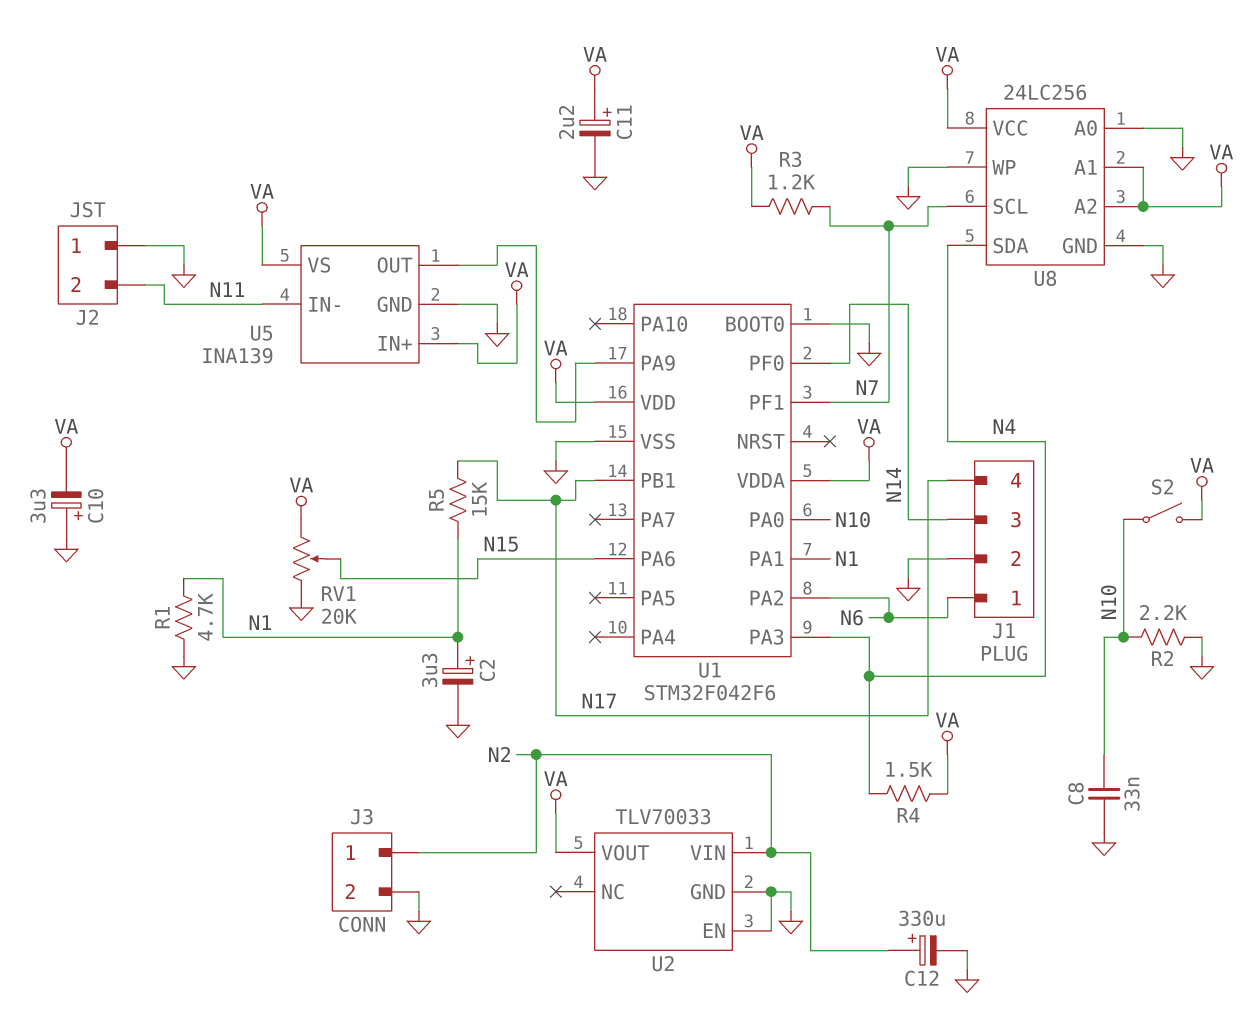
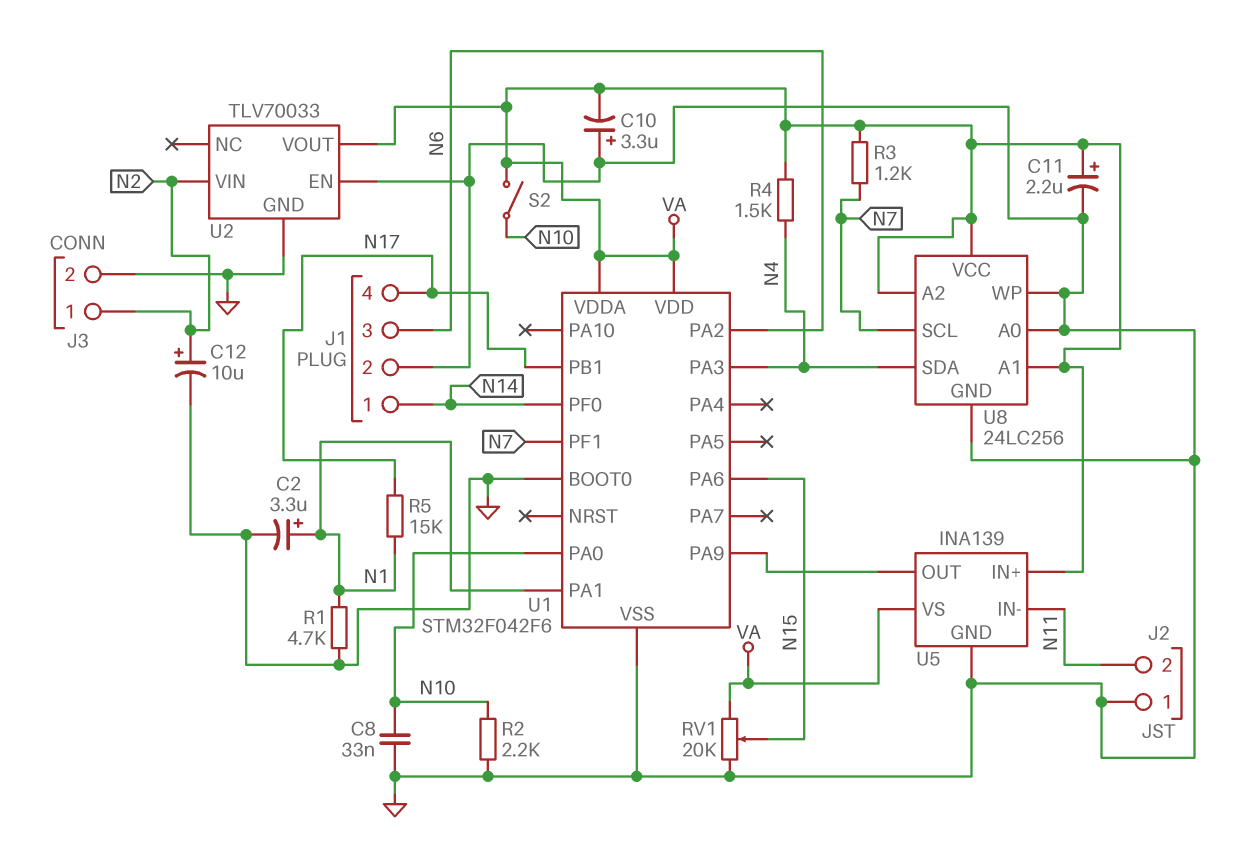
C12: 330uF (plus N2, minus GND) -> 10uF (plus N2, minus GND)
J1 pin 1: N6 -> N14
J1 pin 3: N14 -> N6

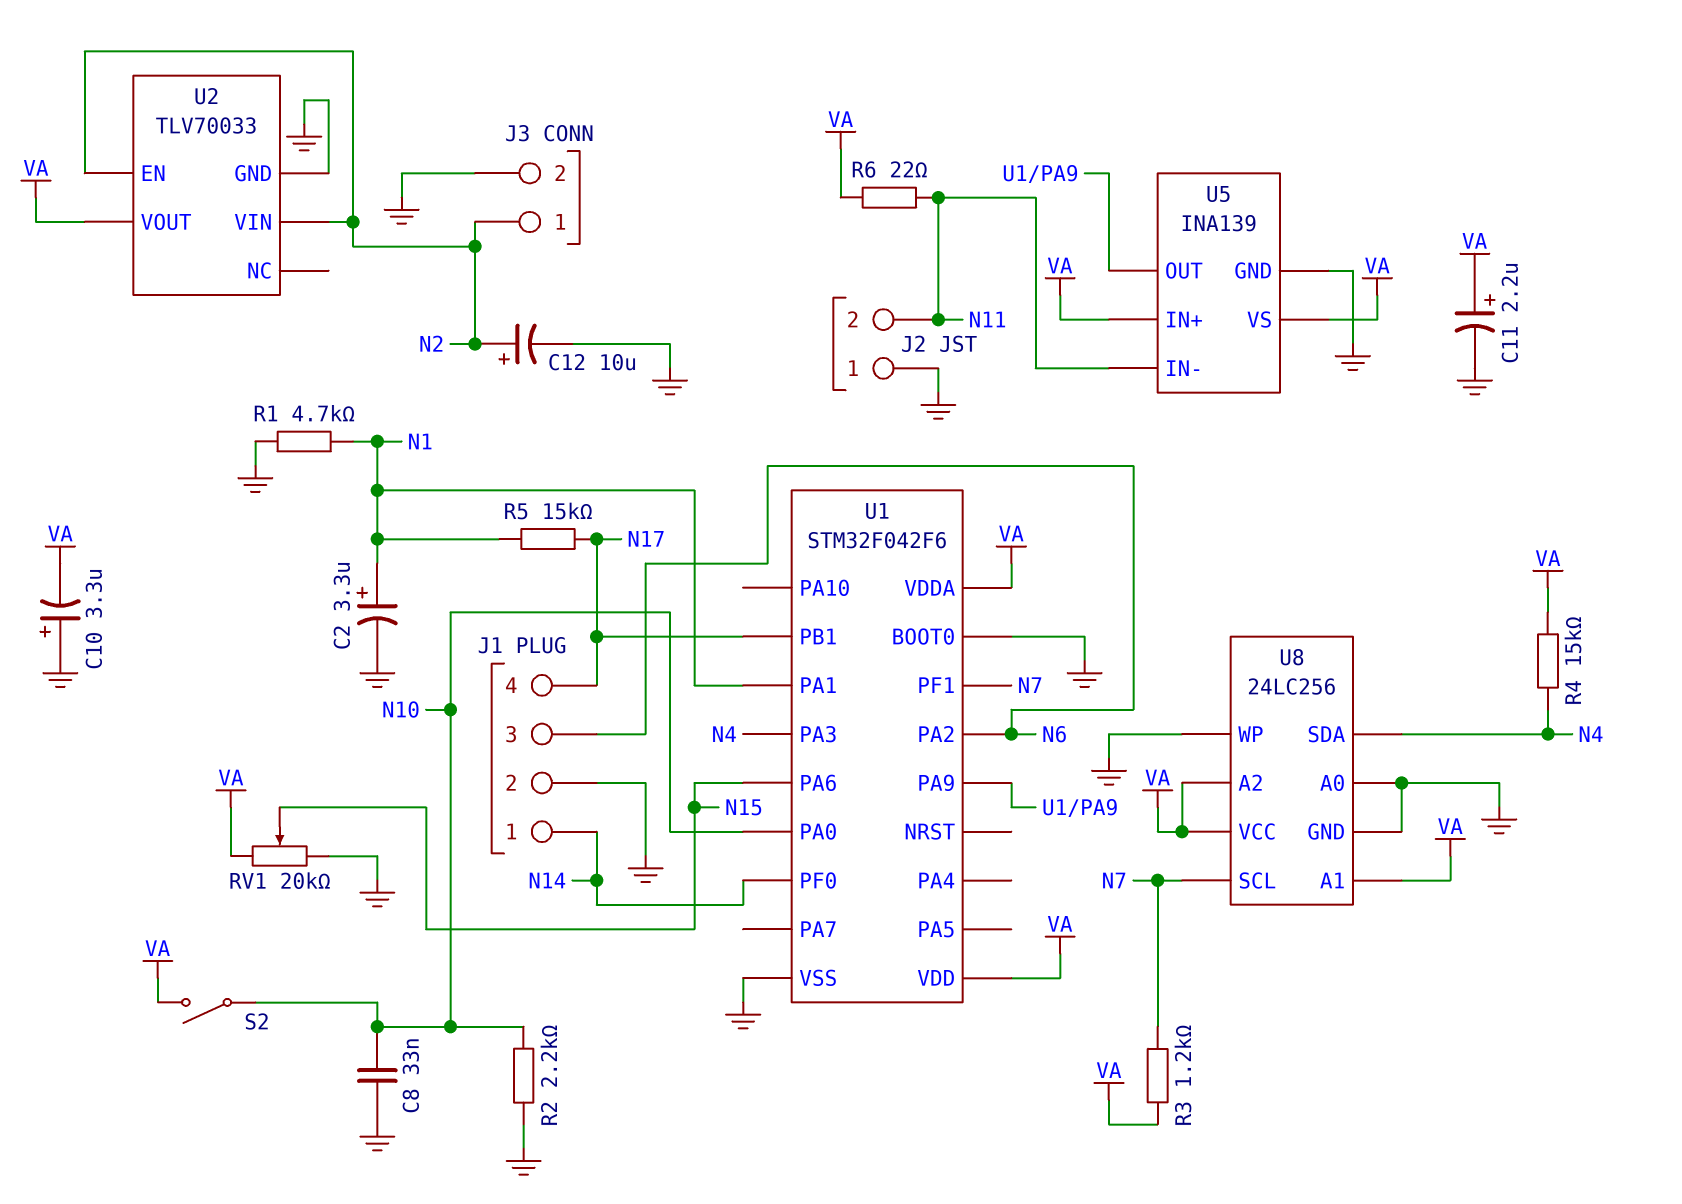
R4: 1.5k (N4, VA) -> 15k (N4, VA)
R6: none -> 22 (N11, VA)
U2 pin EN: GND -> N2

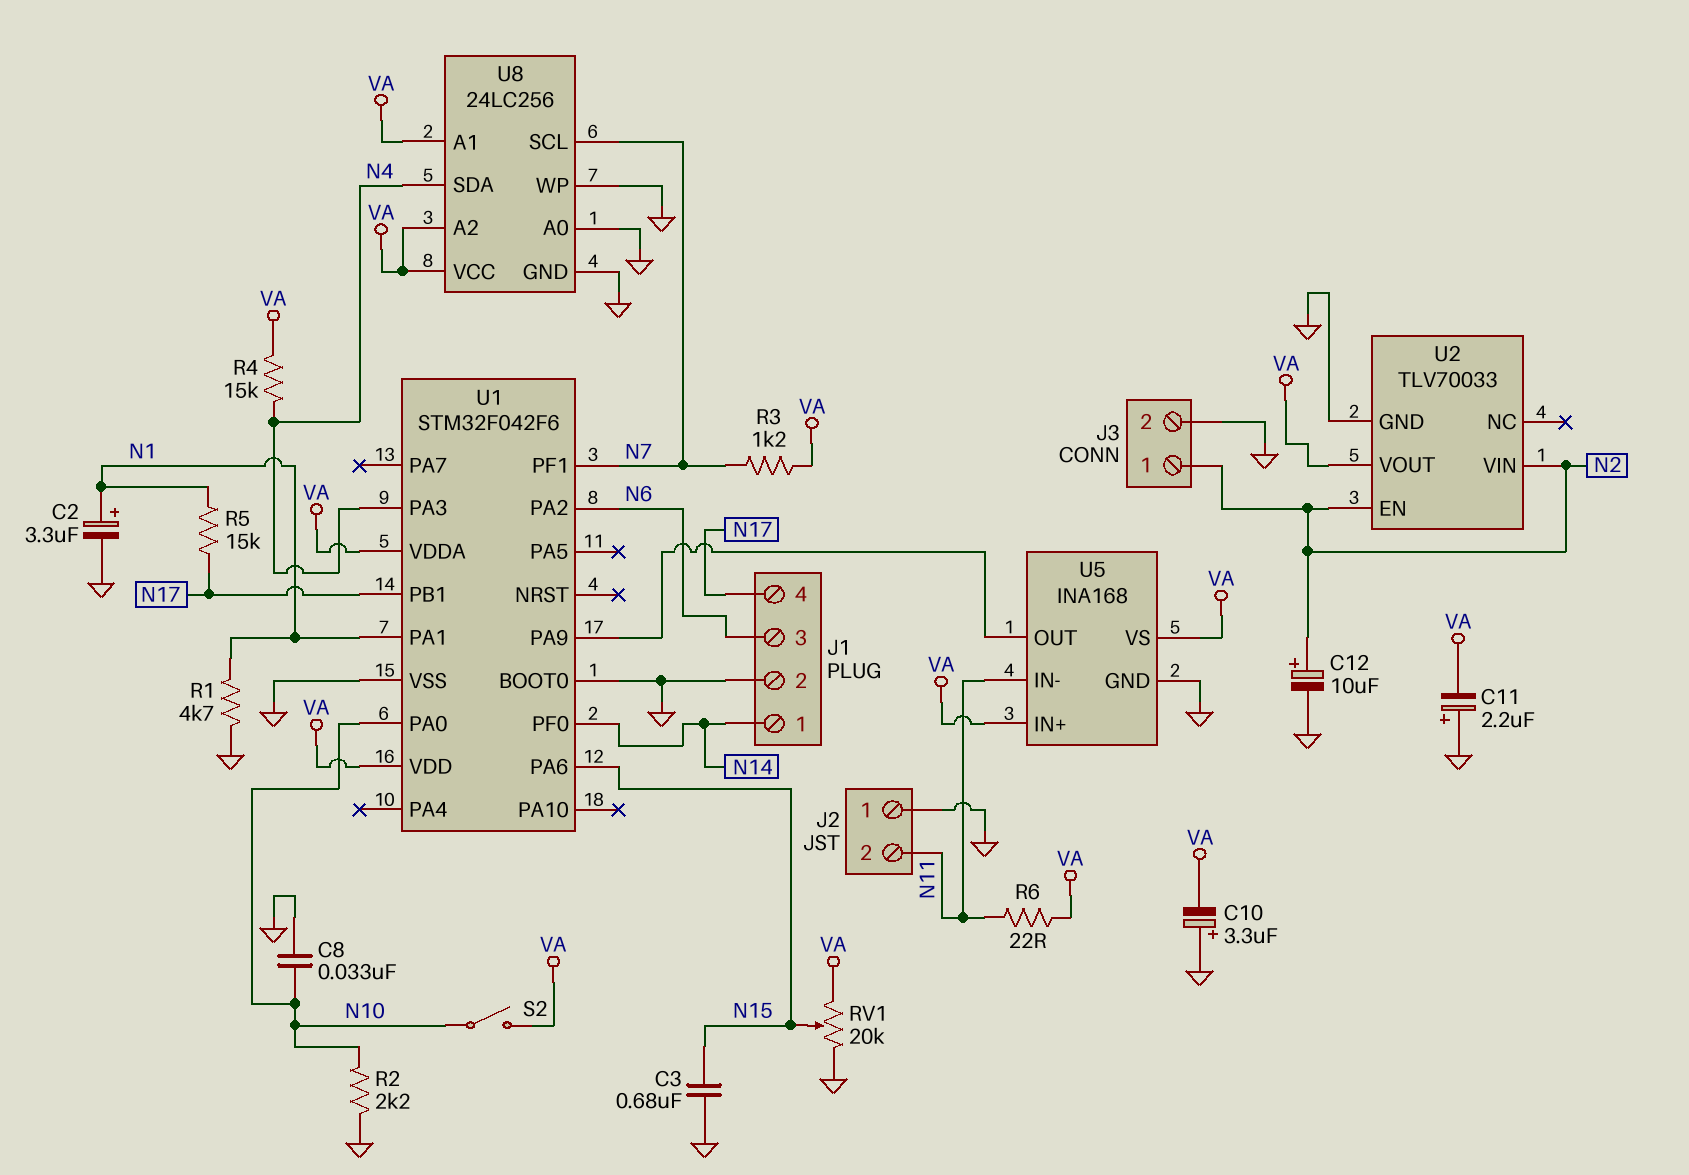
C3: none -> 680nF (GND, N15)
C11: 2.2uF (plus VA, minus GND) -> 2.2uF (plus GND, minus VA)
U5: INA139 -> INA168

